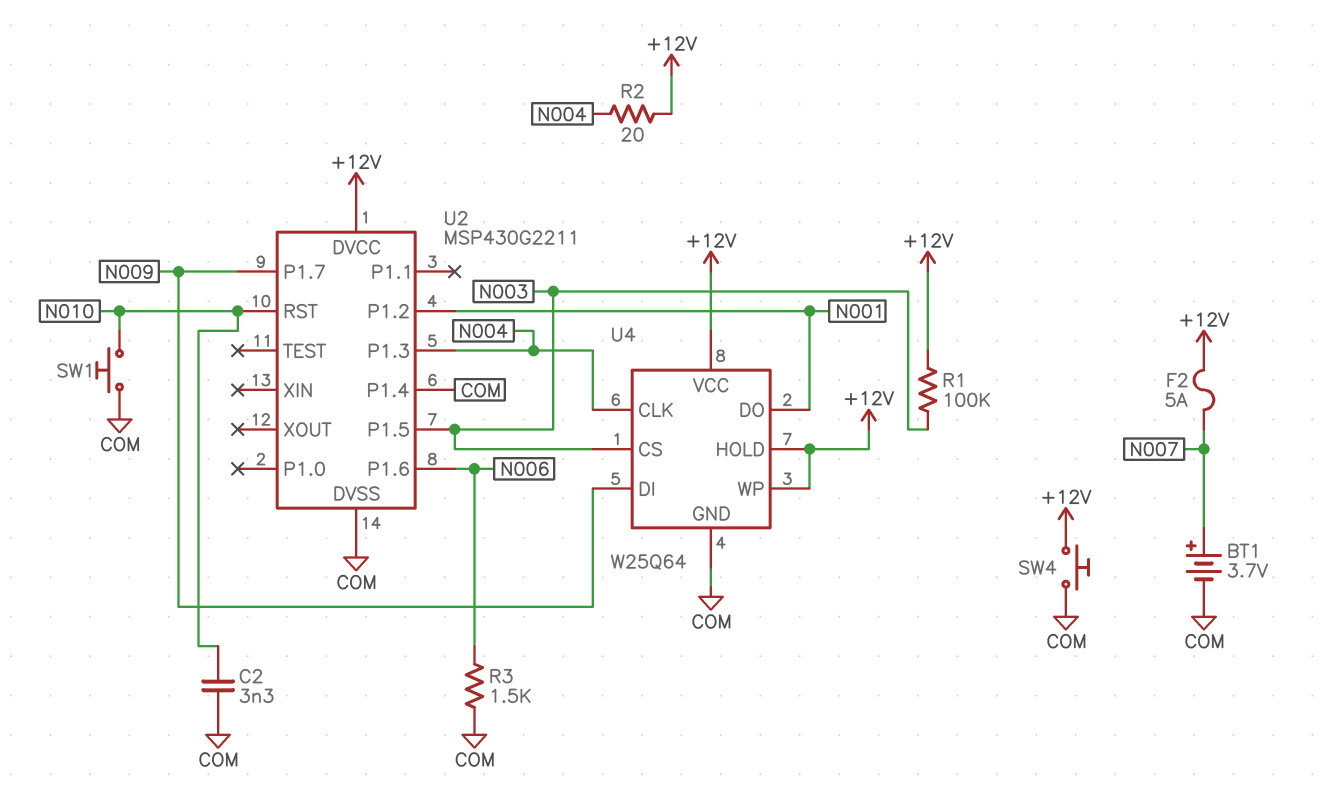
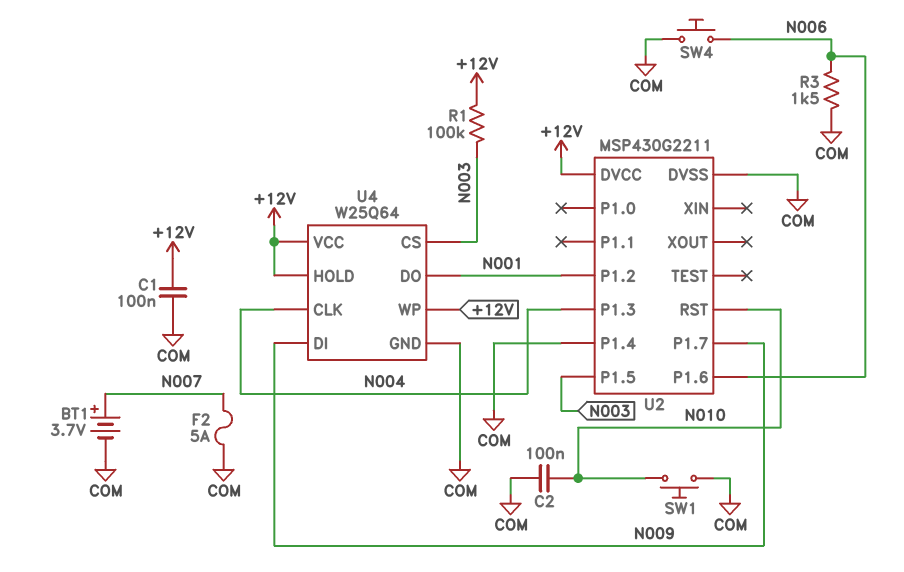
C1: none -> 100nF (+12V, COM)
C2: 3.3nF (COM, N010) -> 100nF (COM, N010)
F2: 5A (+12V, N007) -> 5A (COM, N007)
R2: 20 (+12V, N004) -> none
SW4: button (+12V, COM) -> button (COM, N006)

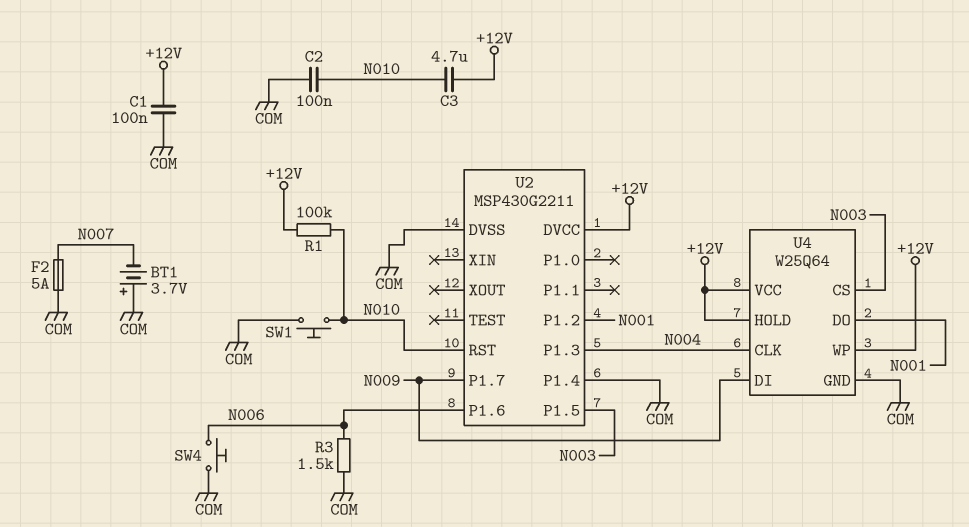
BT1: 3.7V (plus N007, minus COM) -> 3.7V (plus COM, minus N007)
C3: none -> 4.7uF (+12V, N010)
R1: 100k (+12V, N003) -> 100k (+12V, N010)

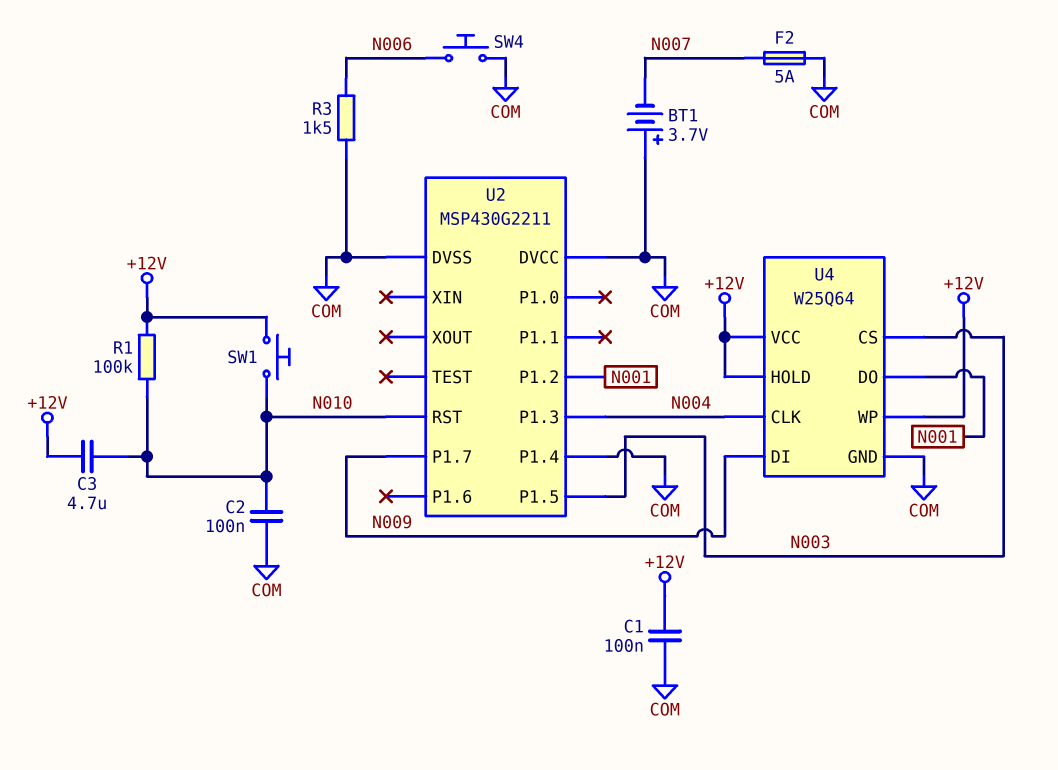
SW1: button (COM, N010) -> button (+12V, N010)
U2 pin DVCC: +12V -> COM
U2 pin P1.6: N006 -> none

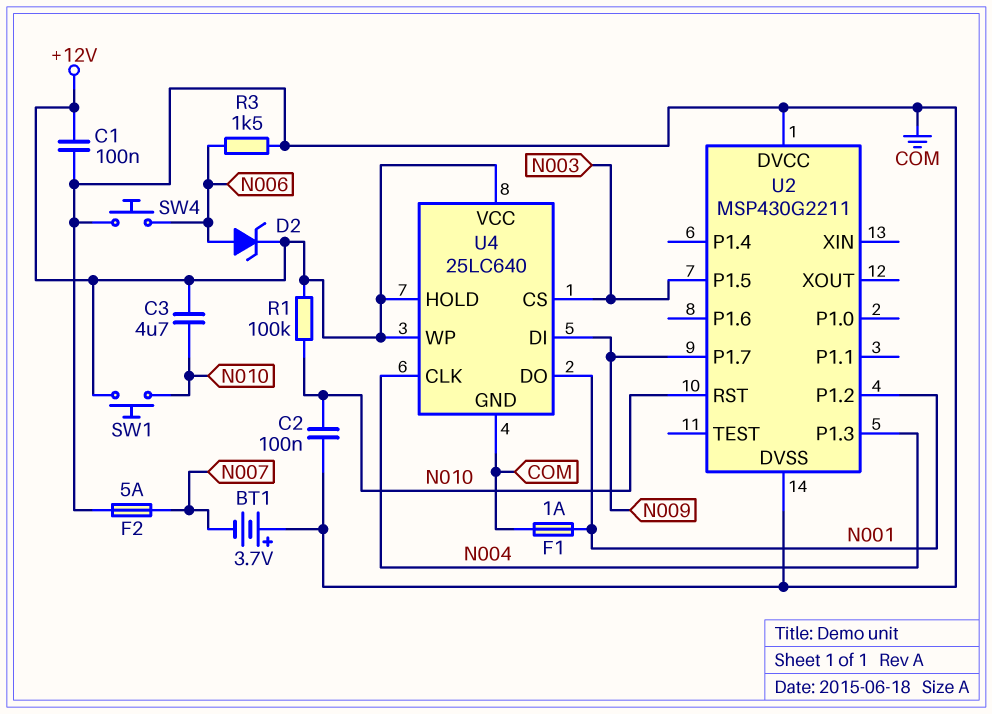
D2: none -> zener (A N006, K +12V)
F1: none -> 1A (COM, N001)
U2 pin P1.4: COM -> none
U4: W25Q64 -> 25LC640

